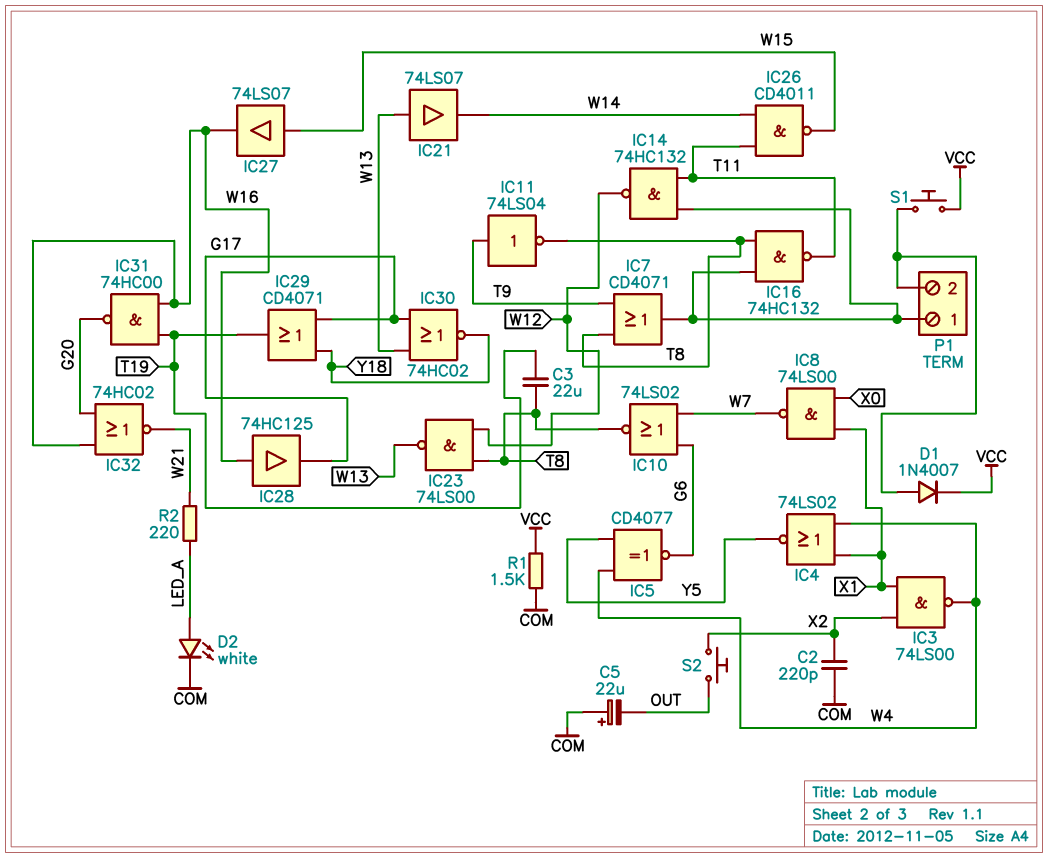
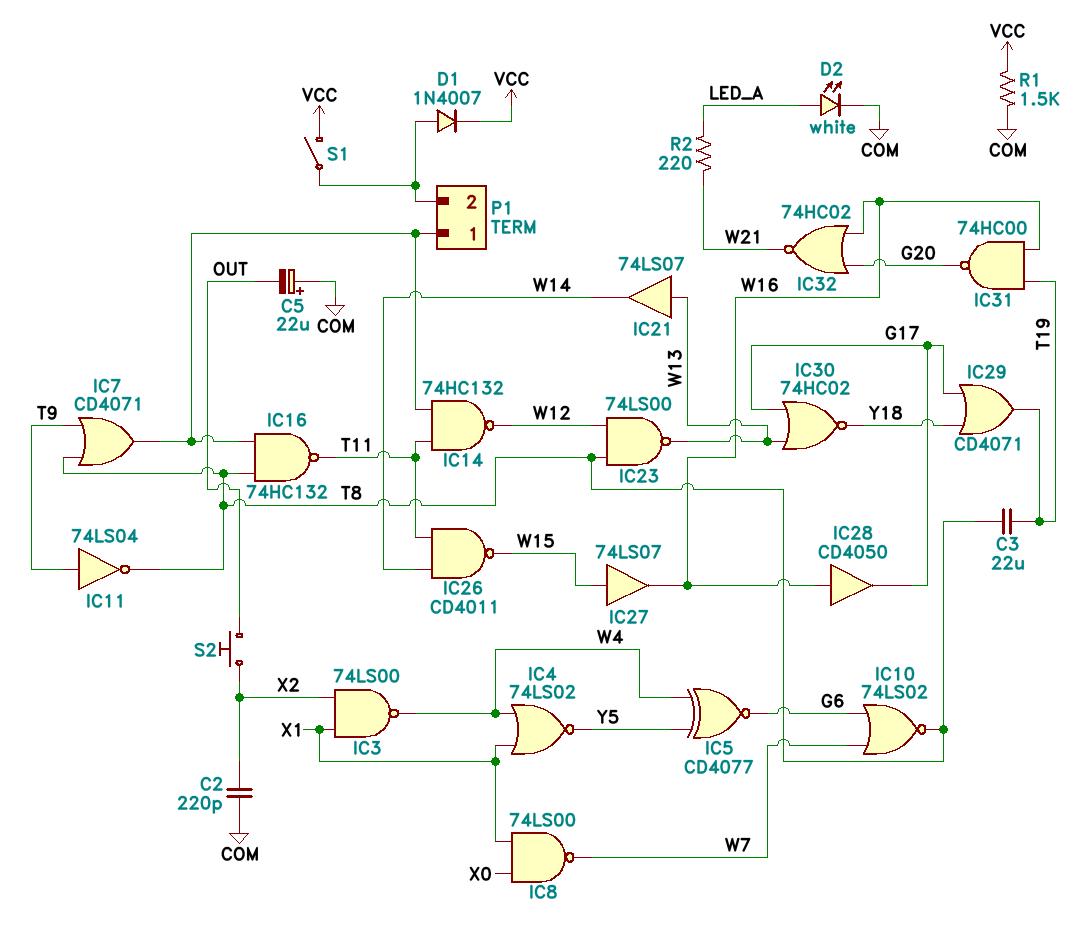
IC28: buffer 74HC125 (in W16, out G17) -> buffer CD4050 (in W16, out G17)
S1: button (P1/2, VCC) -> switch (P1/2, VCC)

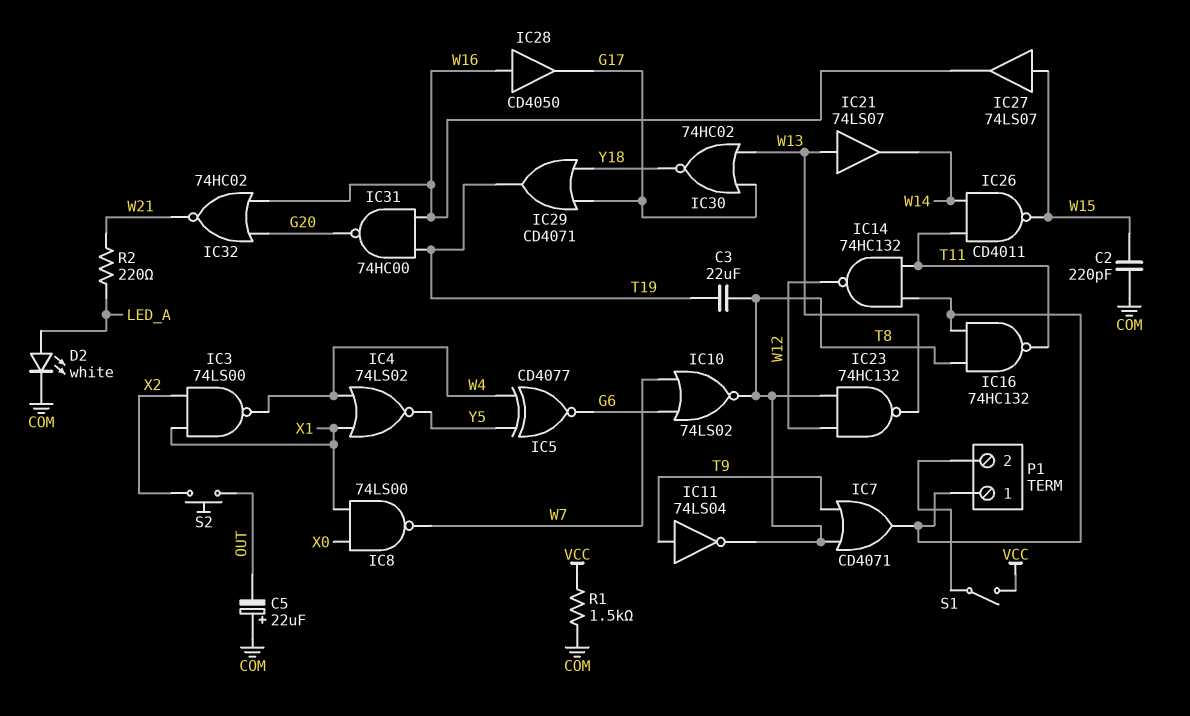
C2: 220pF (COM, X2) -> 220pF (COM, W15)
D1: diode 1N4007 (A P1/2, K VCC) -> none
IC23: NAND 74LS00 (in T8, in W12, out W13) -> NAND 74HC132 (in T8, in W12, out W13)

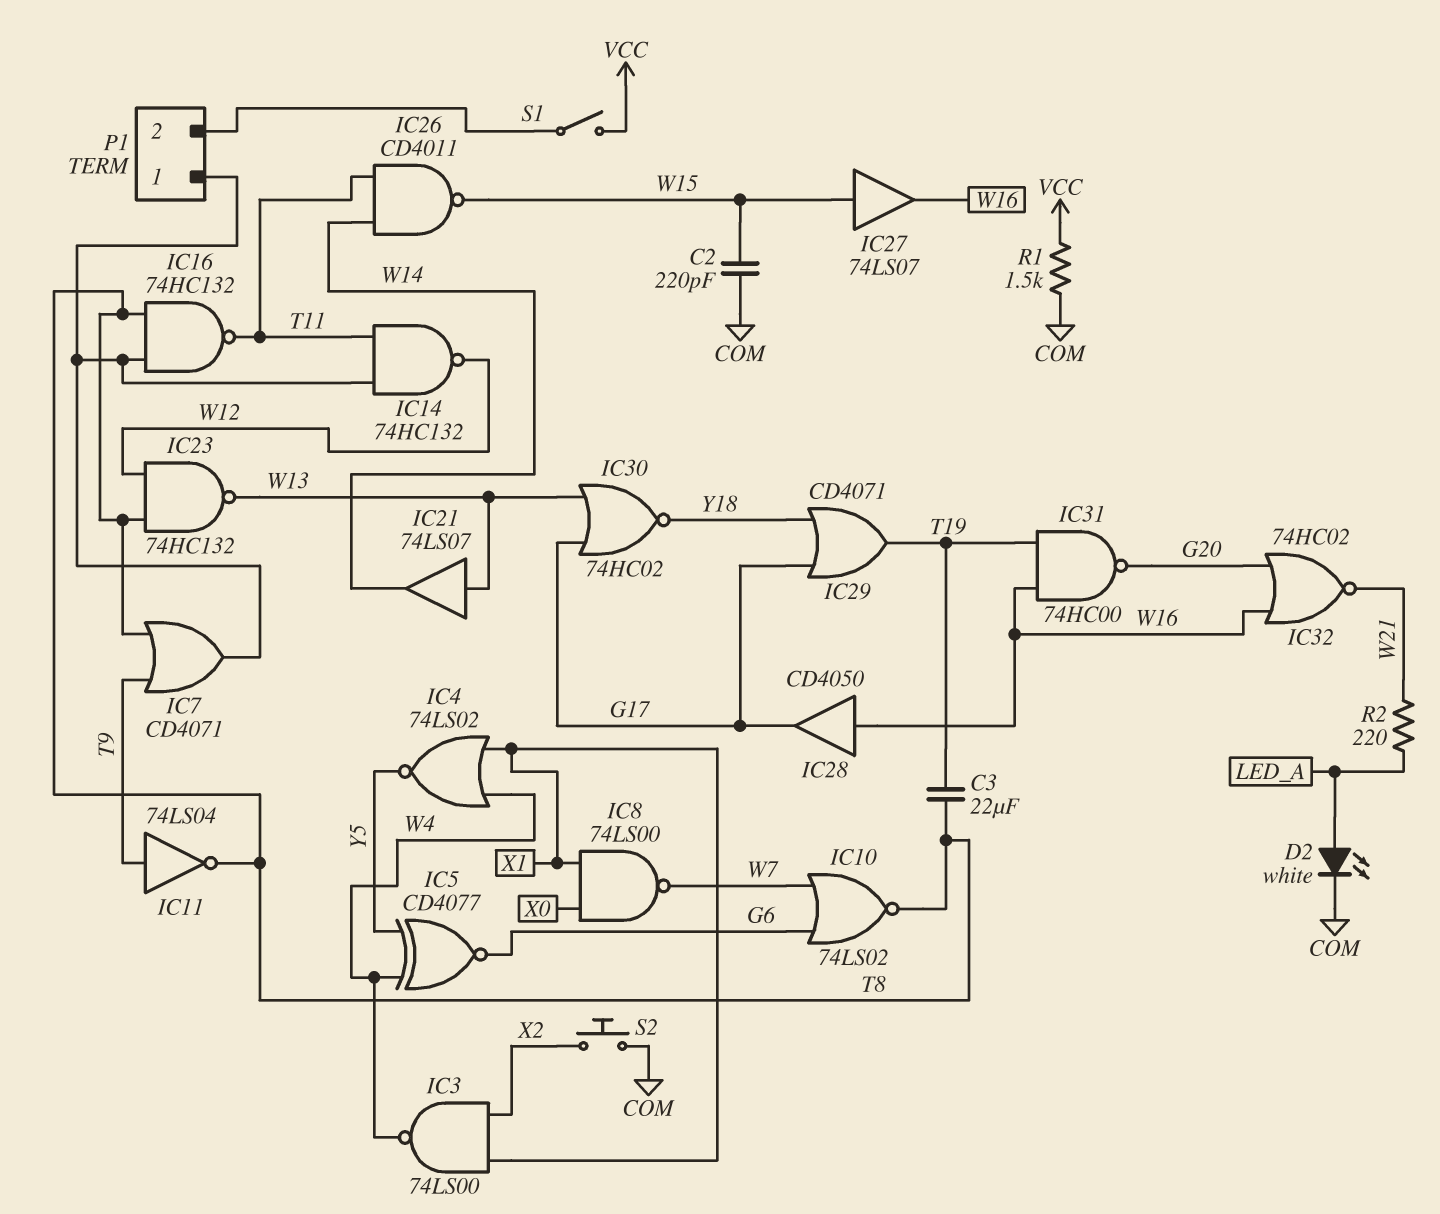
C5: 22uF (plus COM, minus OUT) -> none
S2: button (OUT, X2) -> button (COM, X2)

